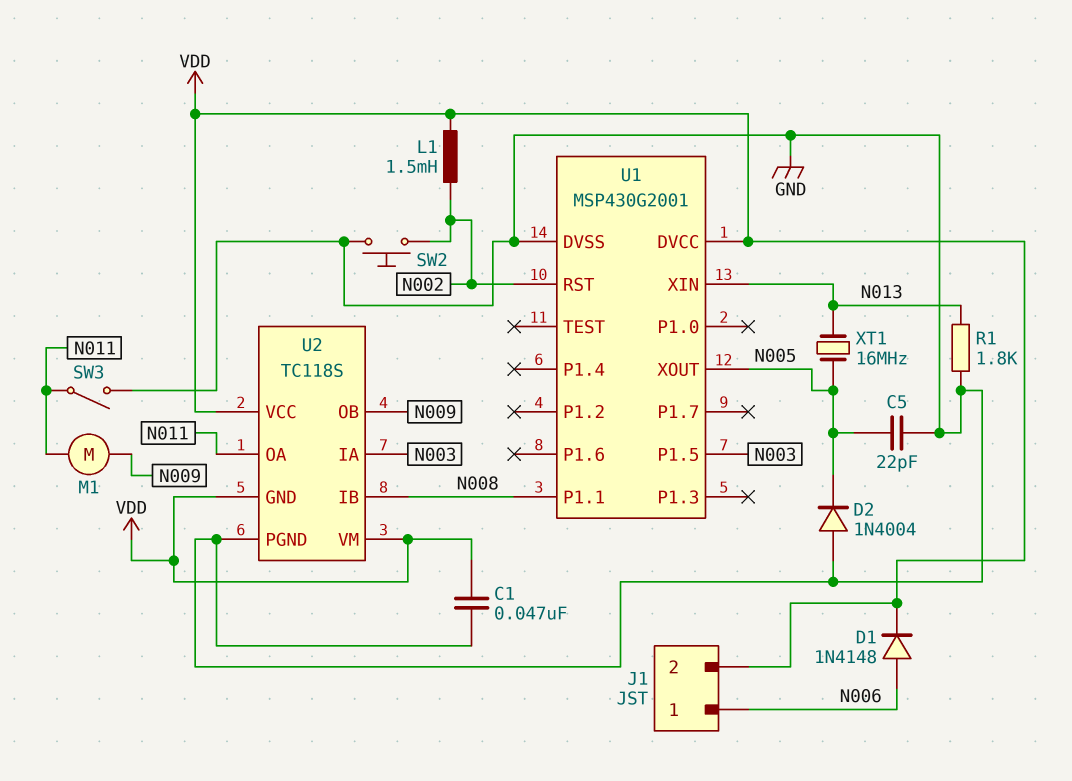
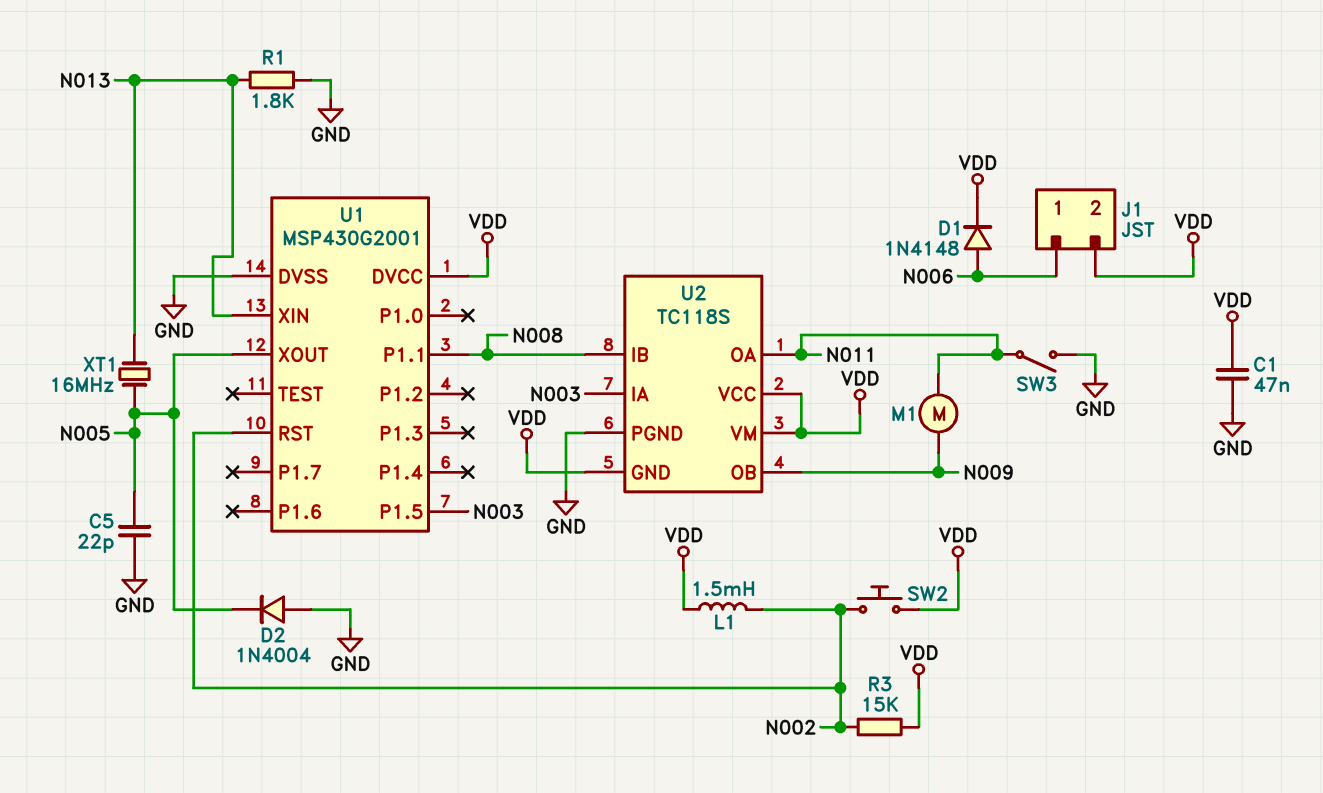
R3: none -> 15k (N002, VDD)
SW2: button (GND, N002) -> button (N002, VDD)

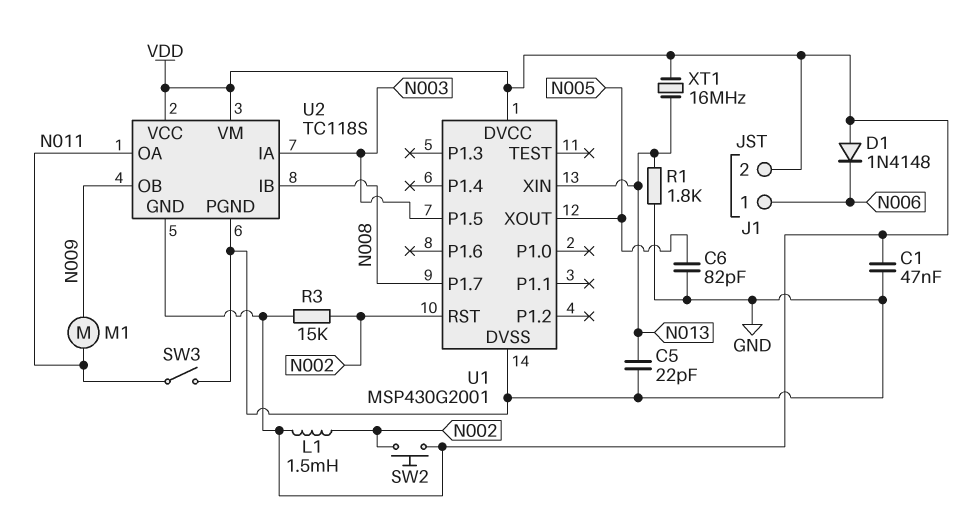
C5: 22pF (GND, N005) -> 22pF (GND, N013)
C6: none -> 82pF (GND, N005)
D1: diode 1N4148 (A N006, K VDD) -> diode 1N4148 (A VDD, K N006)
D2: diode 1N4004 (A GND, K N005) -> none
U1 pin P1.1: N008 -> none
U1 pin P1.7: none -> N008
XT1: 16MHz (N005, N013) -> 16MHz (N013, VDD)

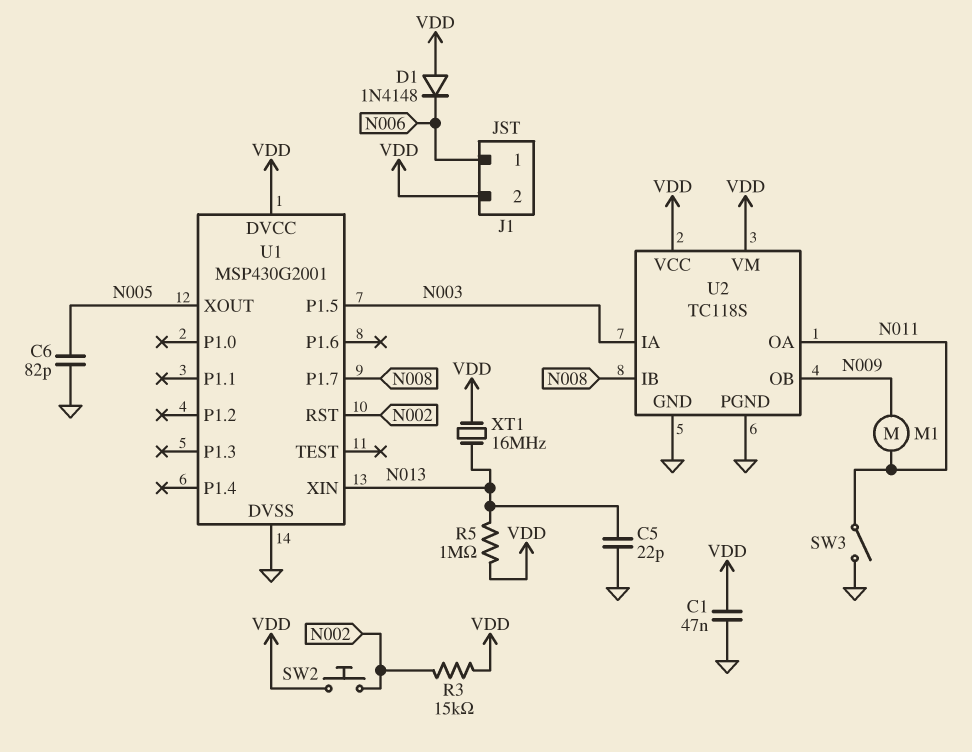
L1: 1.5mH (N002, VDD) -> none
R1: 1.8k (GND, N013) -> none
R5: none -> 1M (N013, VDD)
U2 pin GND: VDD -> GND

